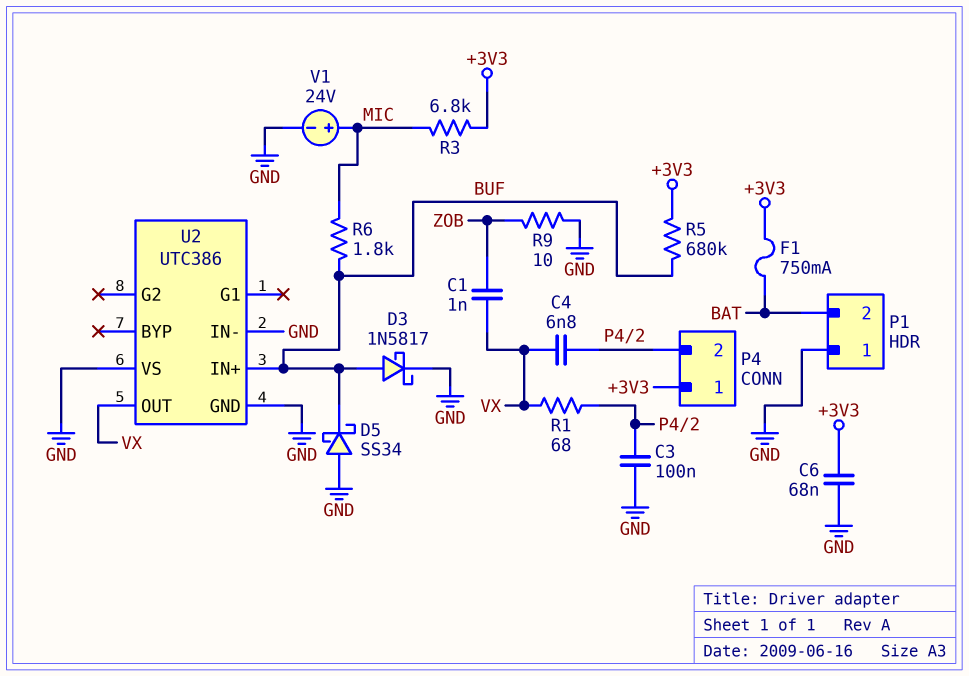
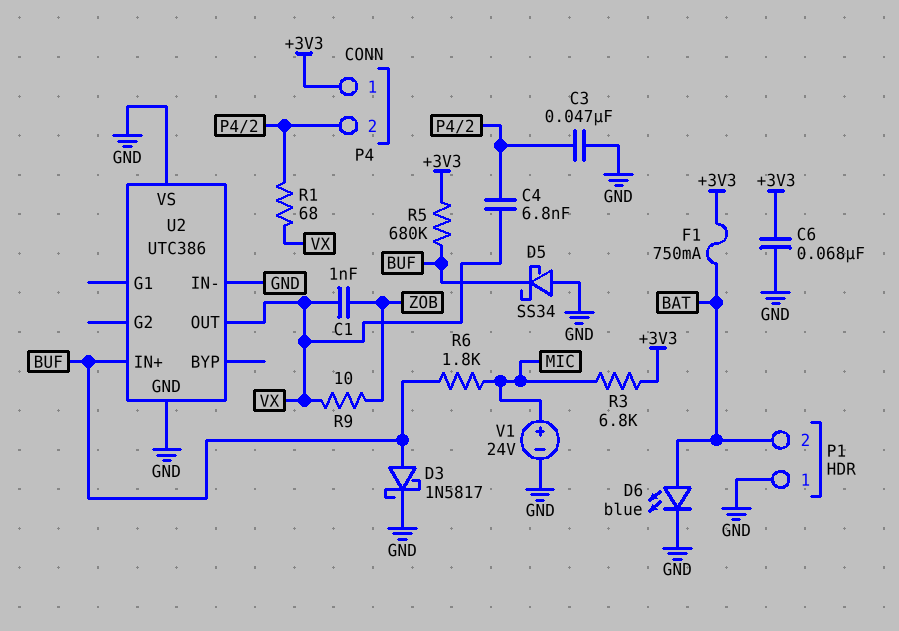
C3: 100nF (GND, P4/2) -> 47nF (GND, P4/2)
D6: none -> LED blue (A BAT, K GND)
R9: 10 (GND, ZOB) -> 10 (VX, ZOB)

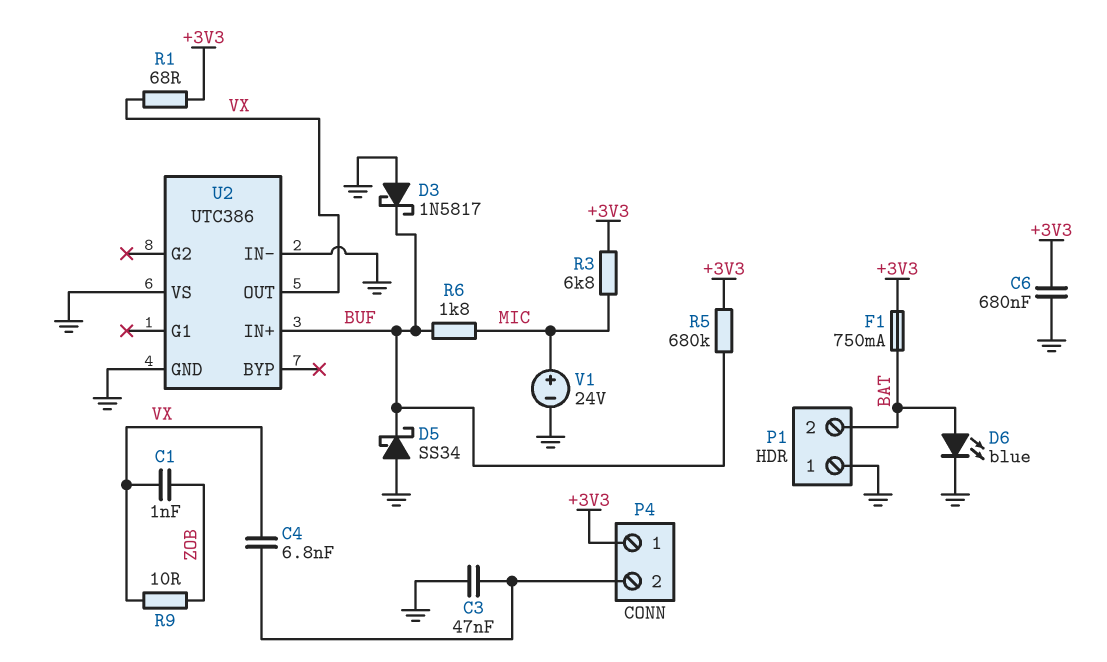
C6: 68nF (+3V3, GND) -> 680nF (+3V3, GND)
D3: schottky 1N5817 (A BUF, K GND) -> schottky 1N5817 (A GND, K BUF)
R1: 68 (P4/2, VX) -> 68 (+3V3, VX)

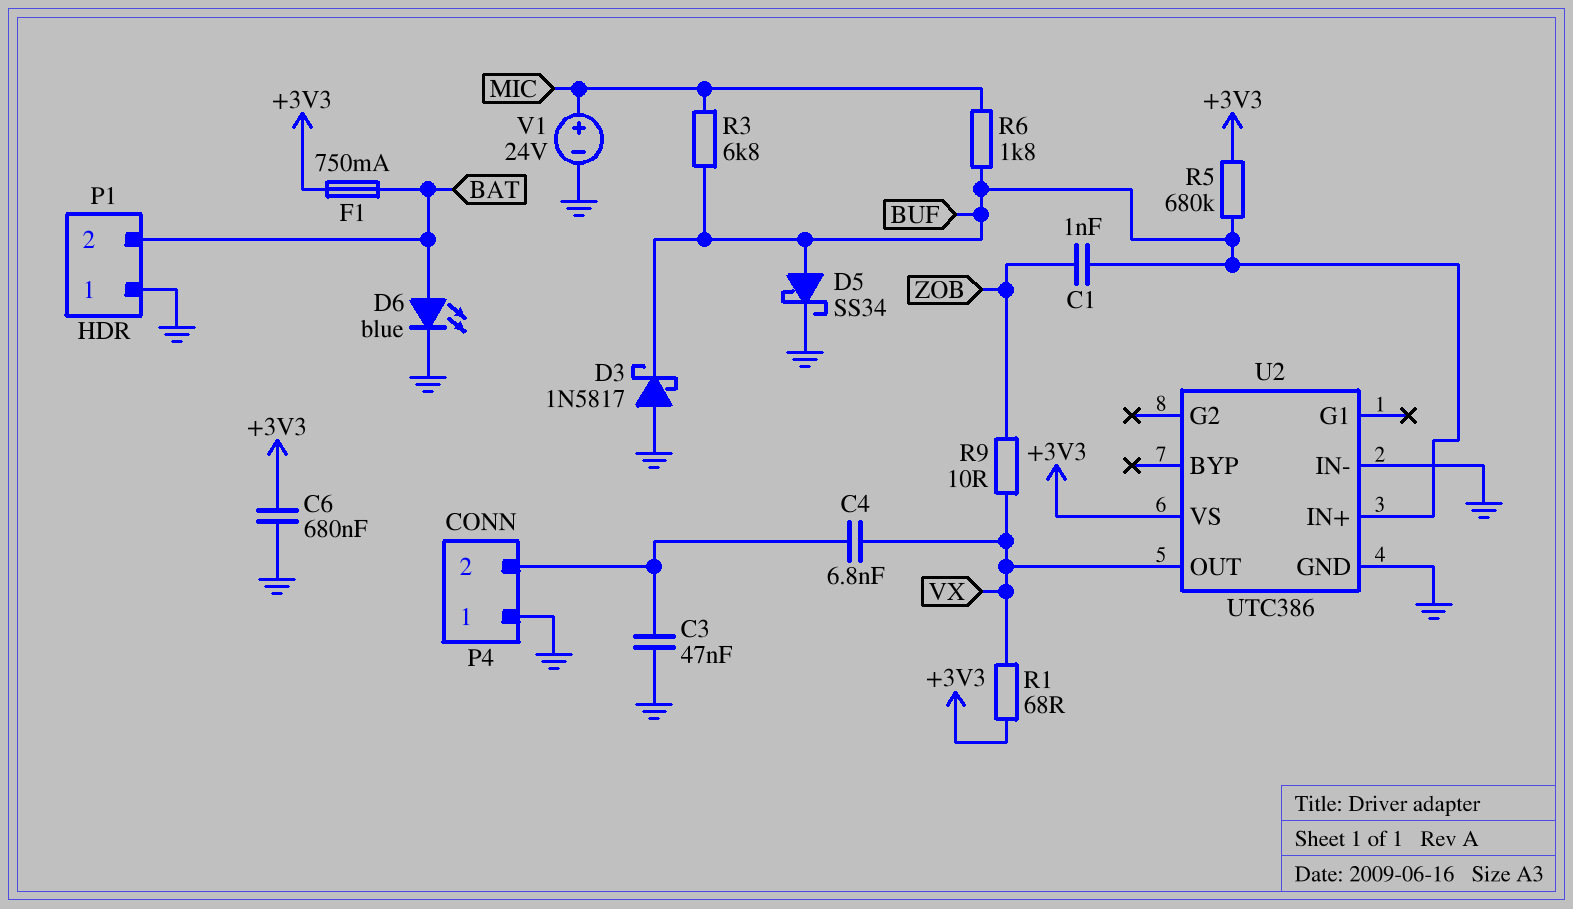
C1: 1nF (VX, ZOB) -> 1nF (BUF, ZOB)
D5: schottky SS34 (A GND, K BUF) -> schottky SS34 (A BUF, K GND)
P4 pin 1: +3V3 -> GND
R3: 6.8k (+3V3, MIC) -> 6.8k (BUF, MIC)
U2 pin VS: GND -> +3V3

